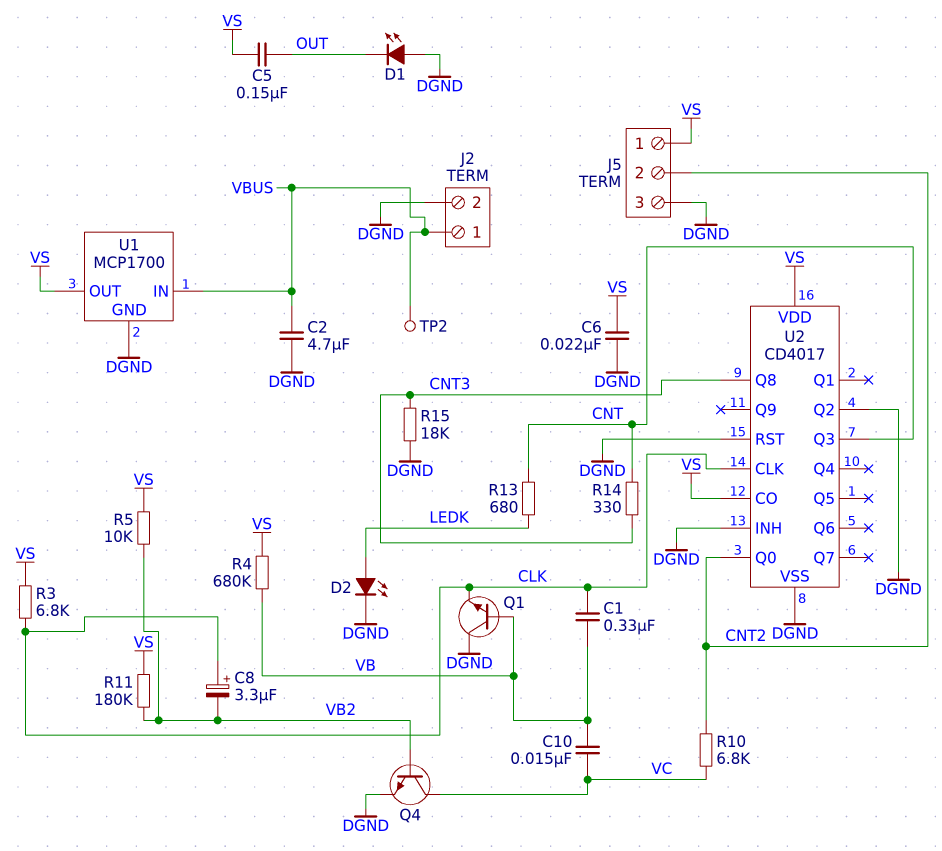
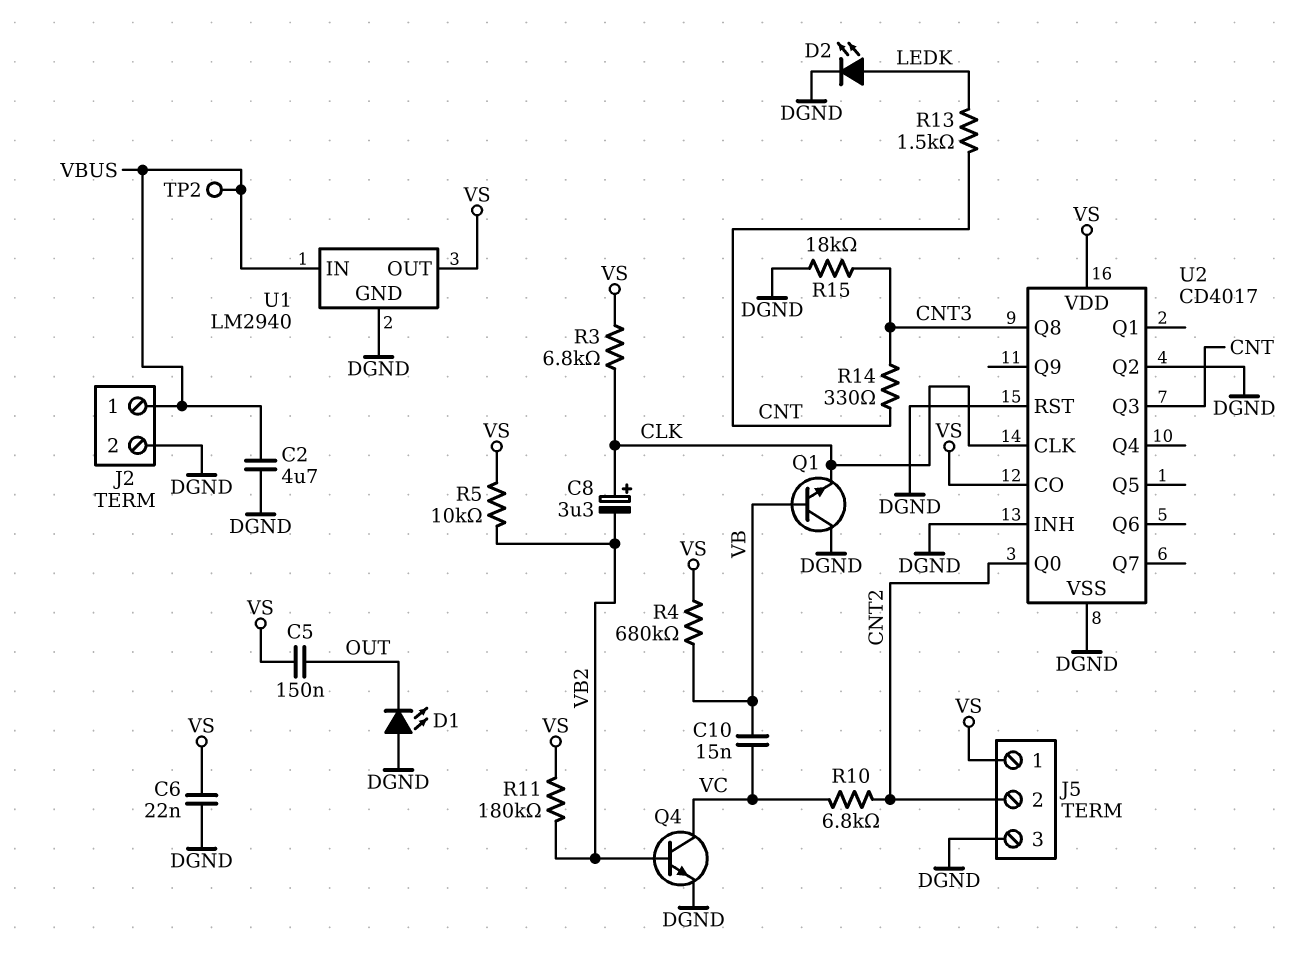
C1: 330nF (CLK, VB) -> none
R13: 680 (CNT, LEDK) -> 1.5k (CNT, LEDK)
U1: MCP1700 -> LM2940

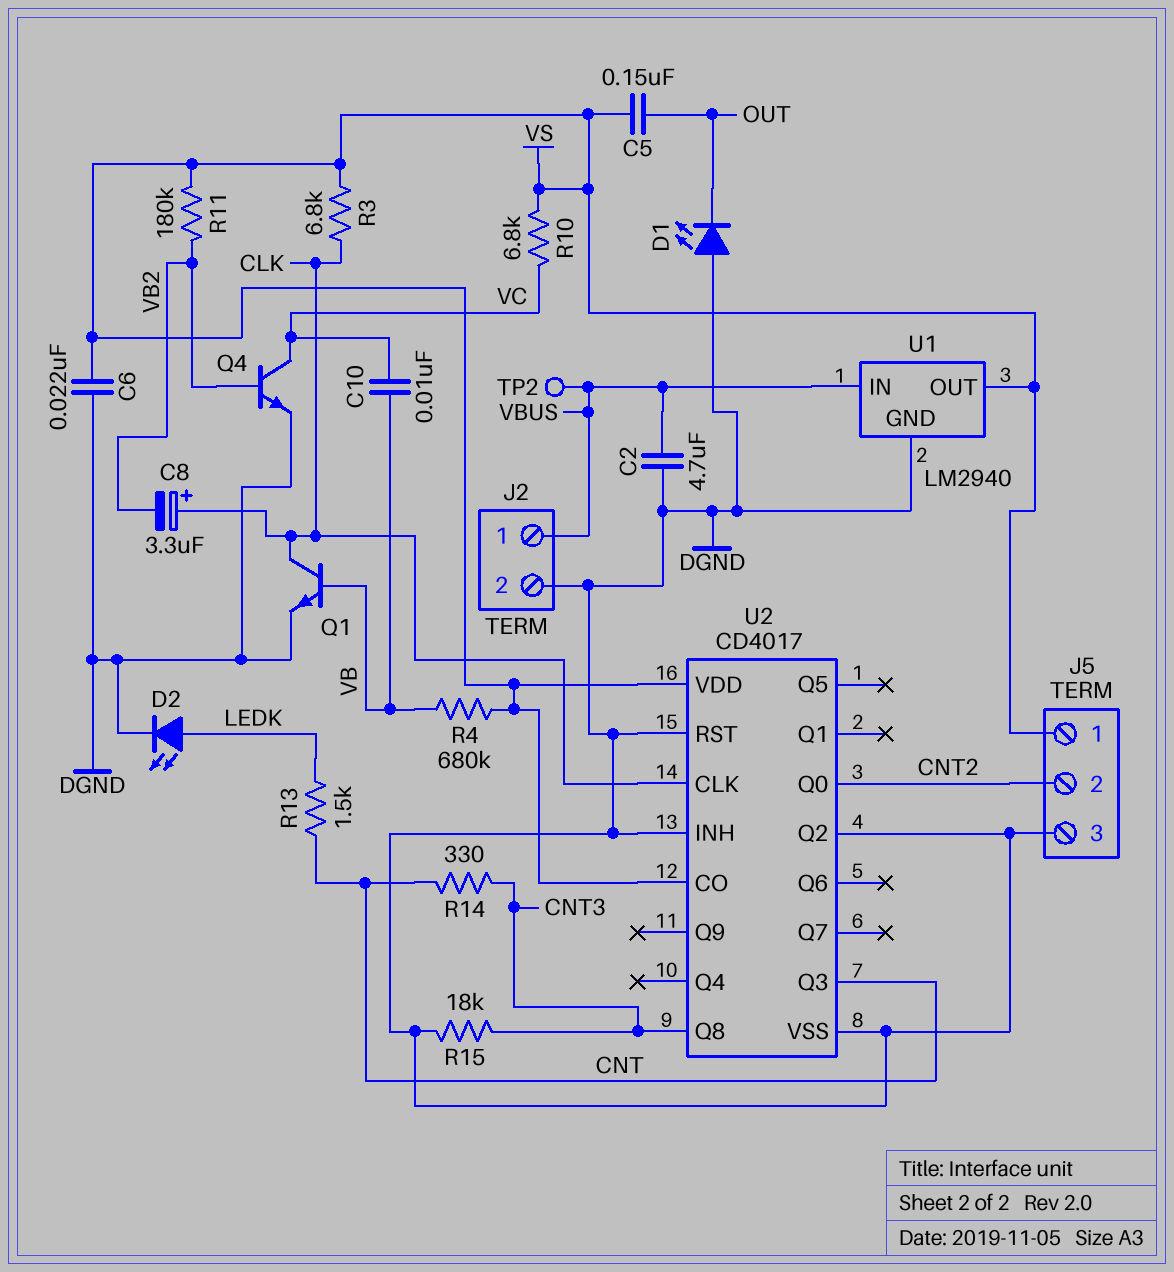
C10: 15nF (VB, VC) -> 10nF (VB, VC)
Q1: NPN (B VB, C DGND, E CLK) -> NPN (B VB, C CLK, E DGND)
R5: 10k (VB2, VS) -> none
R10: 6.8k (CNT2, VC) -> 6.8k (VC, VS)

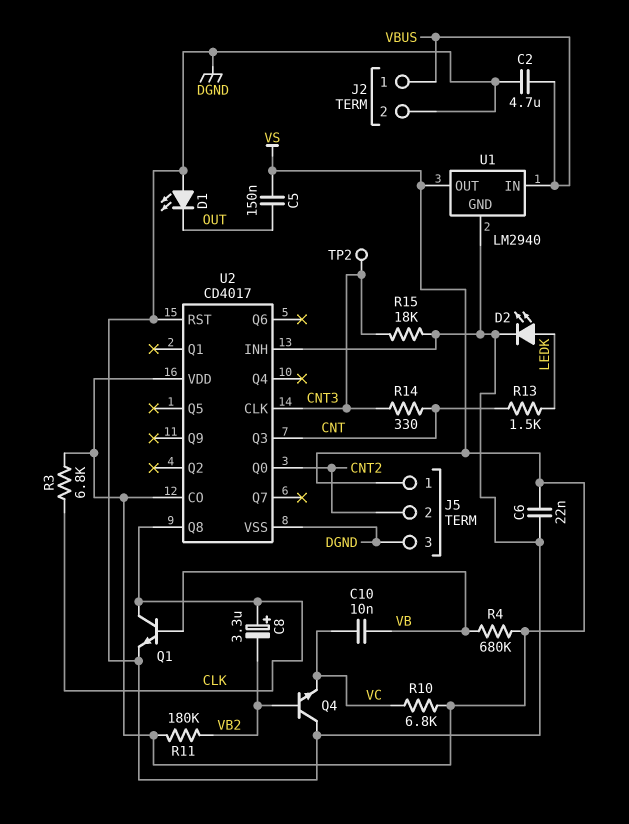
Q4: NPN (B VB2, C VC, E DGND) -> NPN (B VB2, C DGND, E VC)
TP2: test point (VBUS) -> test point (CNT3)
U2 pin CLK: CLK -> CNT3
U2 pin Q2: DGND -> none
U2 pin Q8: CNT3 -> CLK

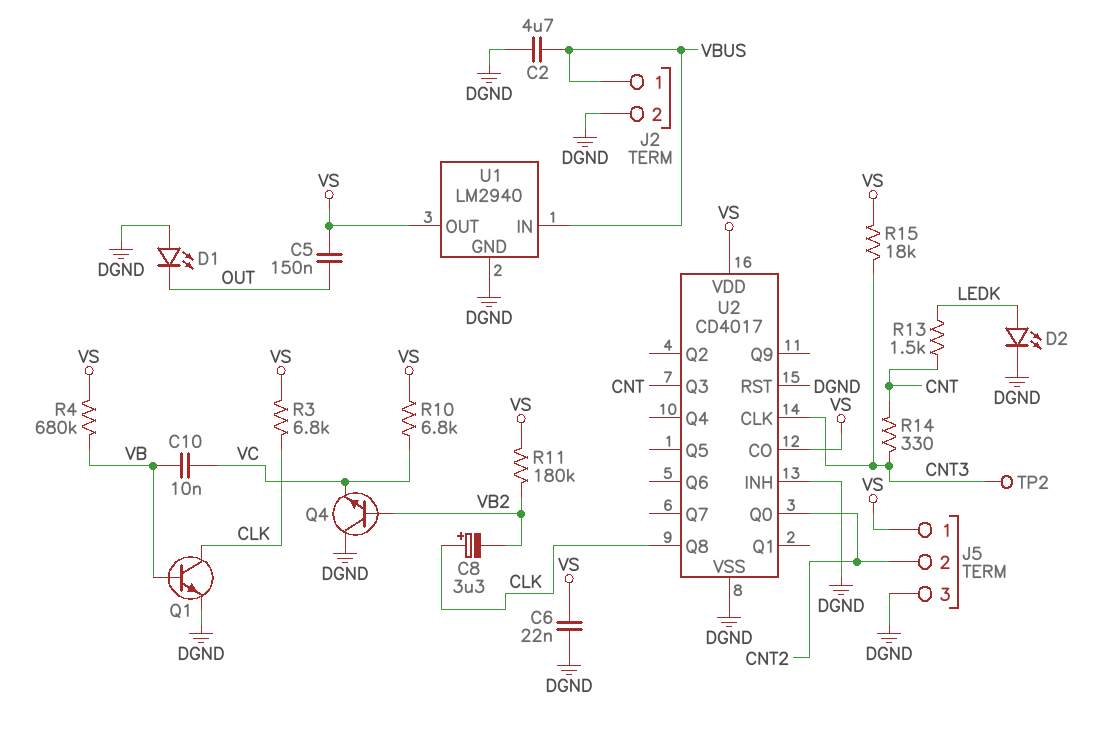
R15: 18k (CNT3, DGND) -> 18k (CNT3, VS)

